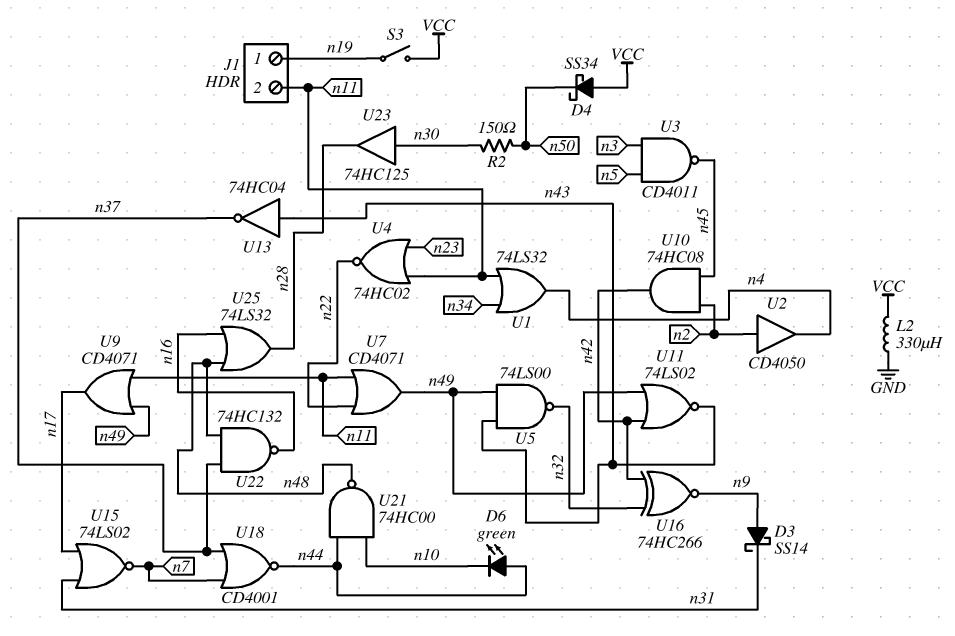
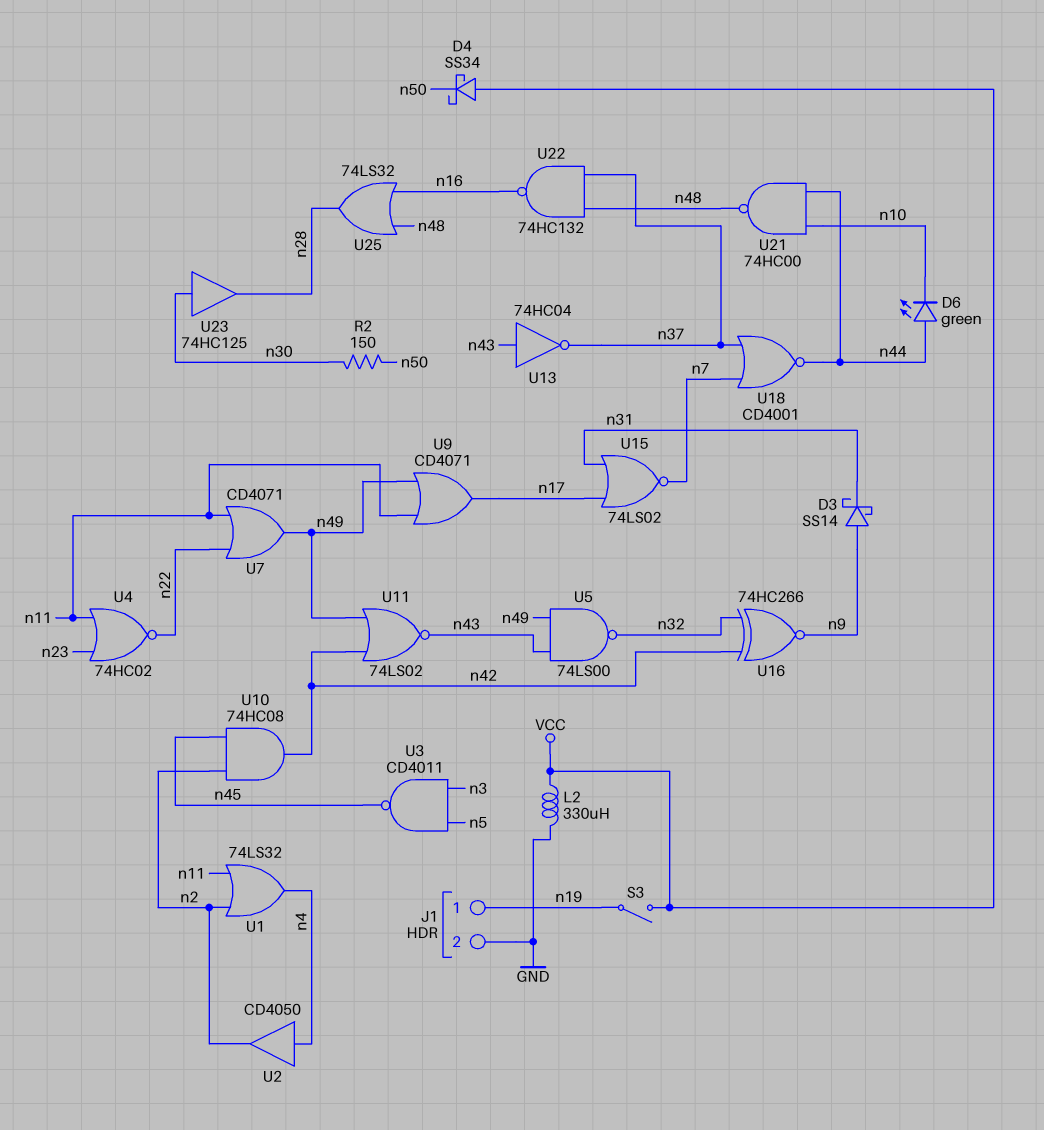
J1 pin 2: n11 -> GND
U1: OR 74LS32 (in n11, in n34, out n4) -> OR 74LS32 (in n2, in n11, out n4)
U2: buffer CD4050 (in n2, out n4) -> buffer CD4050 (in n4, out n2)

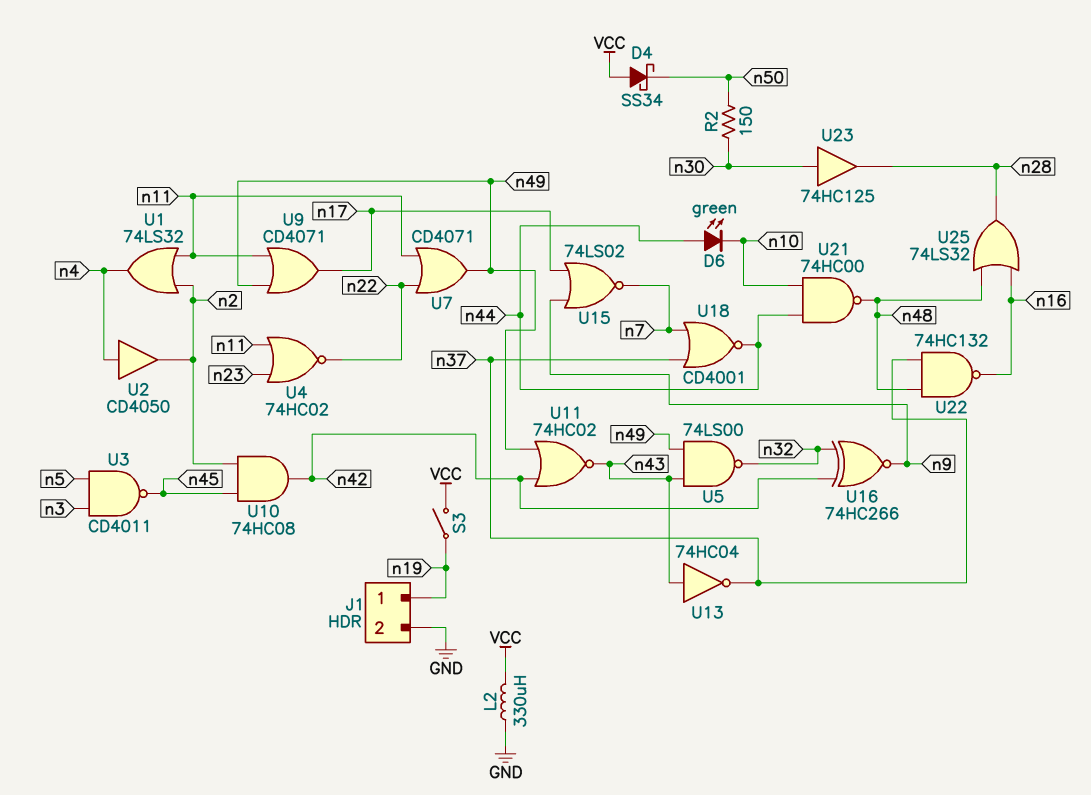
D3: schottky SS14 (A n9, K n31) -> none
U11: NOR 74LS02 (in n42, in n49, out n43) -> NOR 74HC02 (in n42, in n49, out n43)
U15: NOR 74LS02 (in n17, in n31, out n7) -> NOR 74LS02 (in n9, in n17, out n7)

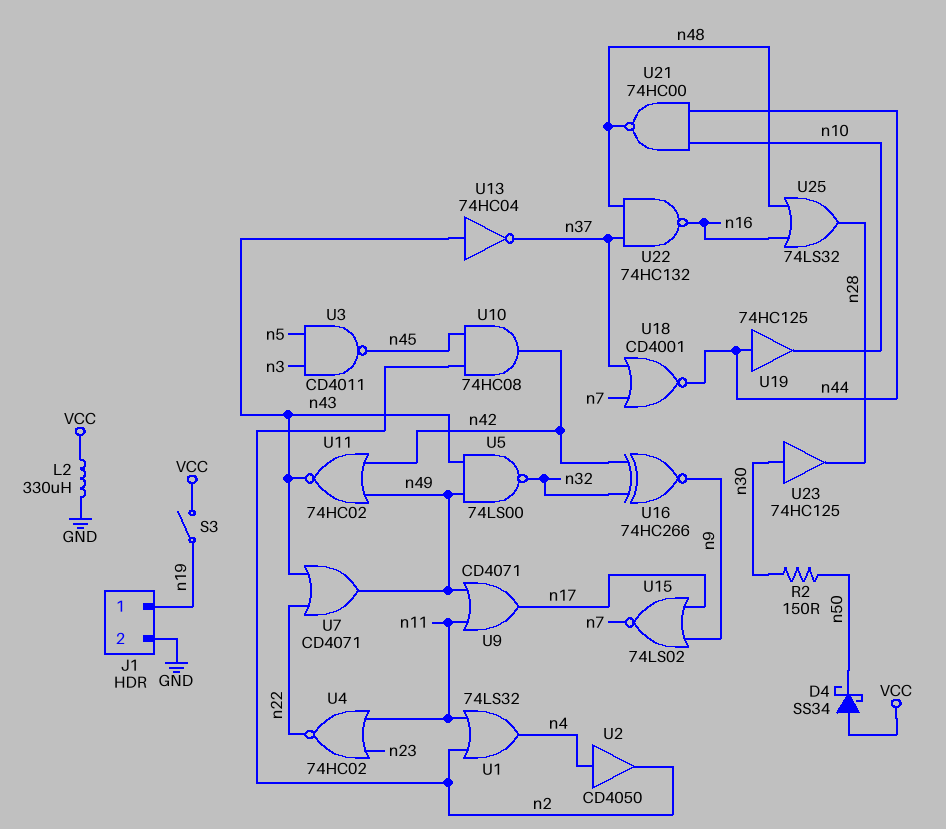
D6: LED green (A n44, K n10) -> none
U7: OR CD4071 (in n11, in n22, out n49) -> OR CD4071 (in n22, in n43, out n49)
U19: none -> buffer 74HC125 (in n44, out n10)

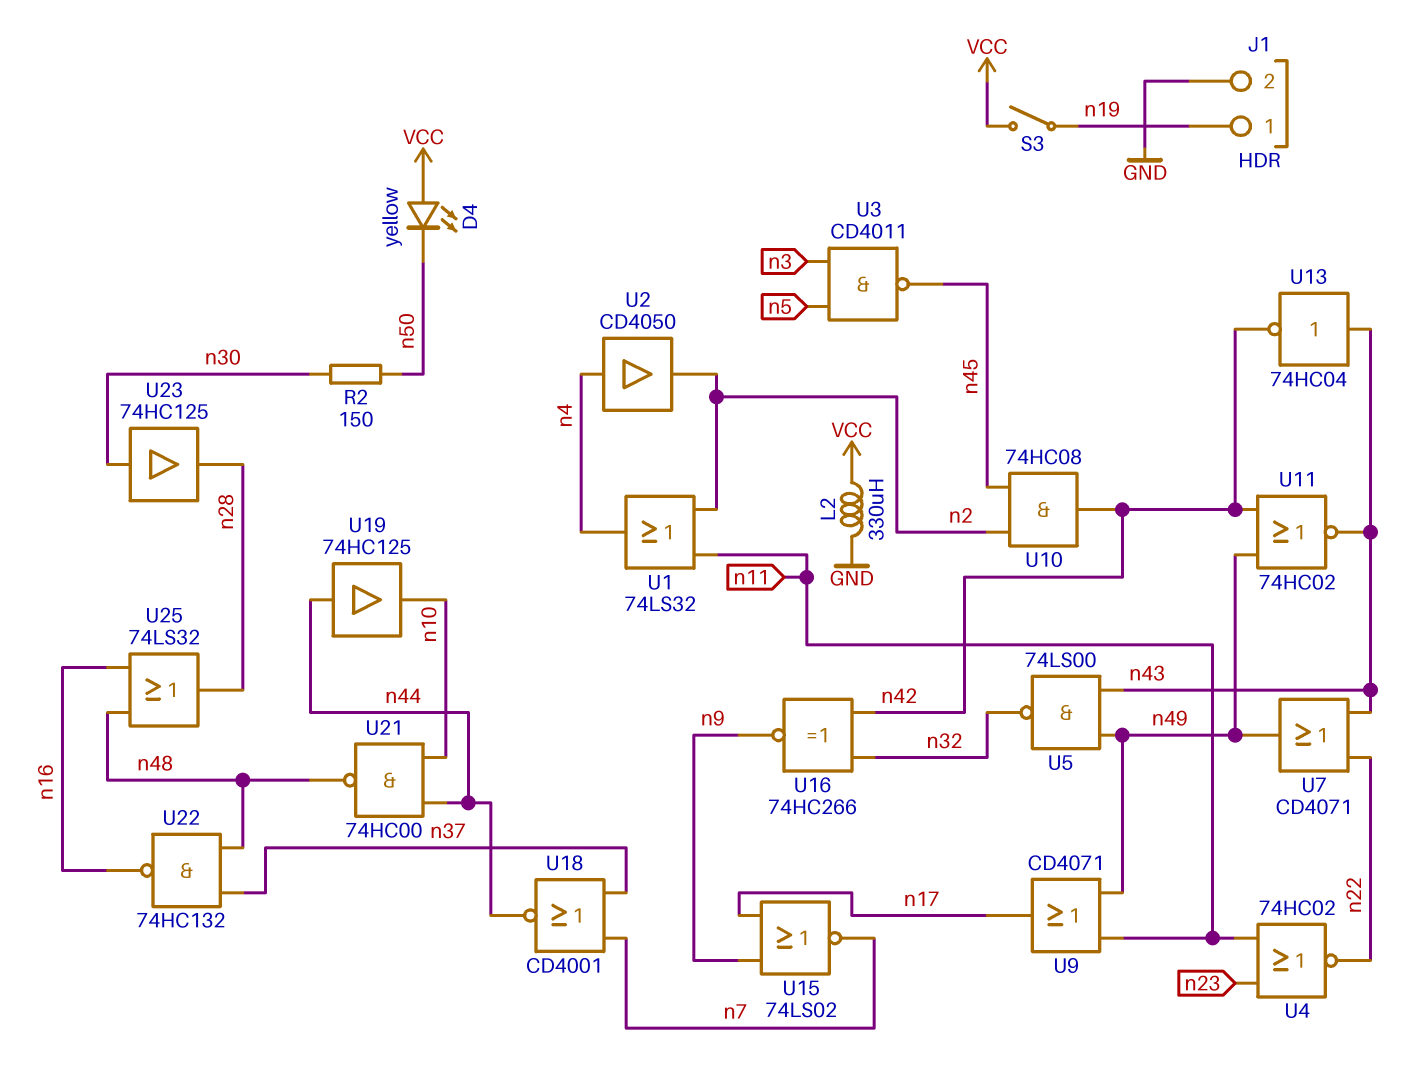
D4: schottky SS34 (A VCC, K n50) -> LED yellow (A VCC, K n50)
U13: NOT 74HC04 (in n43, out n37) -> NOT 74HC04 (in n43, out n42)

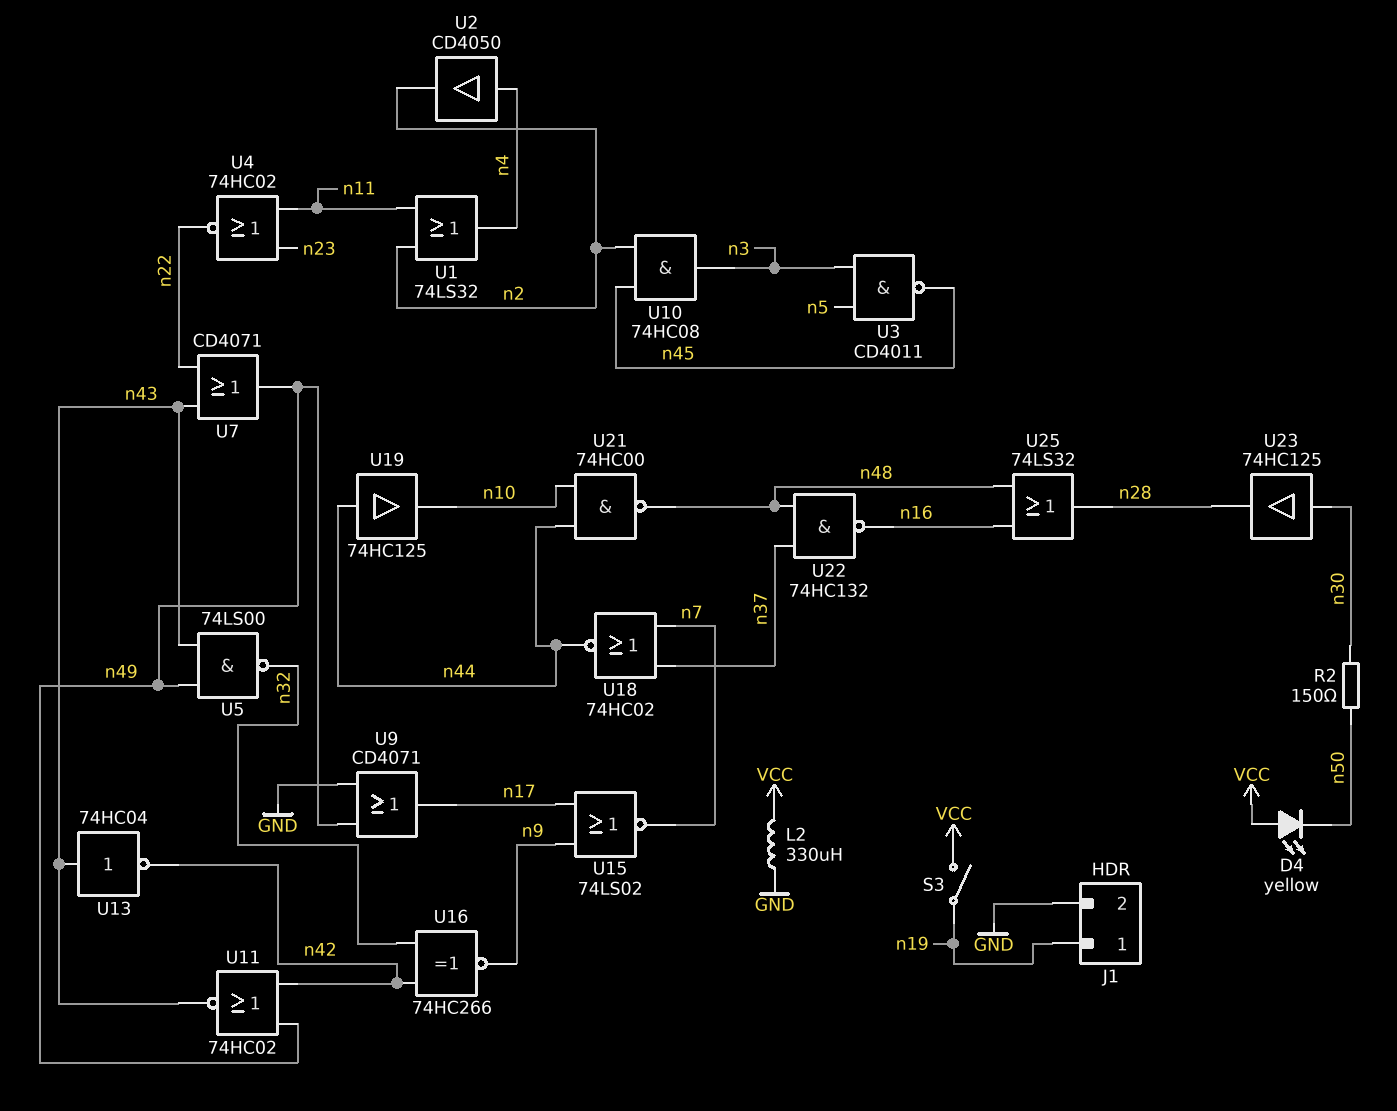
U9: OR CD4071 (in n11, in n49, out n17) -> OR CD4071 (in GND, in n49, out n17)
U10: AND 74HC08 (in n2, in n45, out n42) -> AND 74HC08 (in n2, in n45, out n3)
U18: NOR CD4001 (in n7, in n37, out n44) -> NOR 74HC02 (in n7, in n37, out n44)

